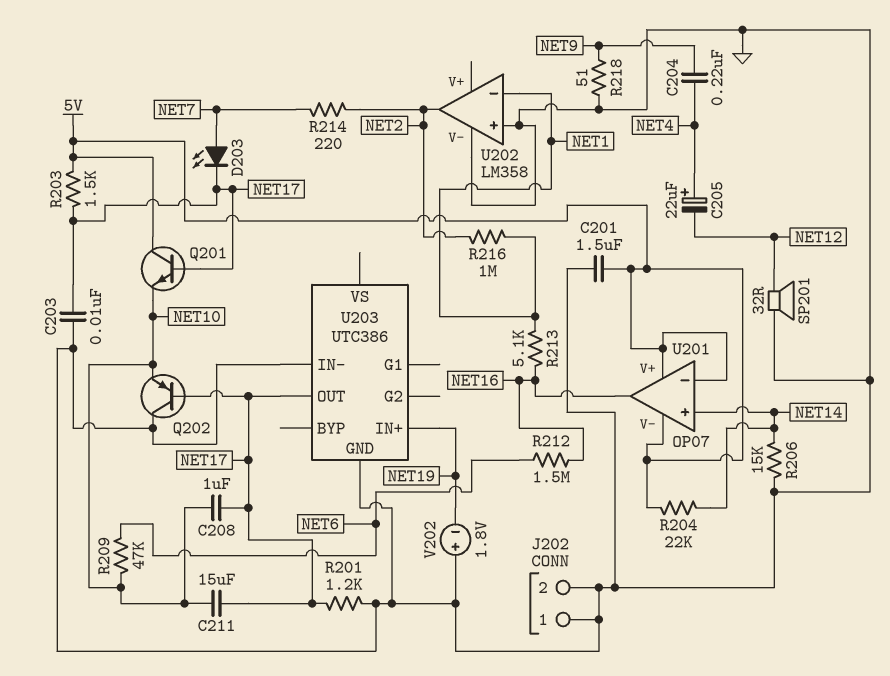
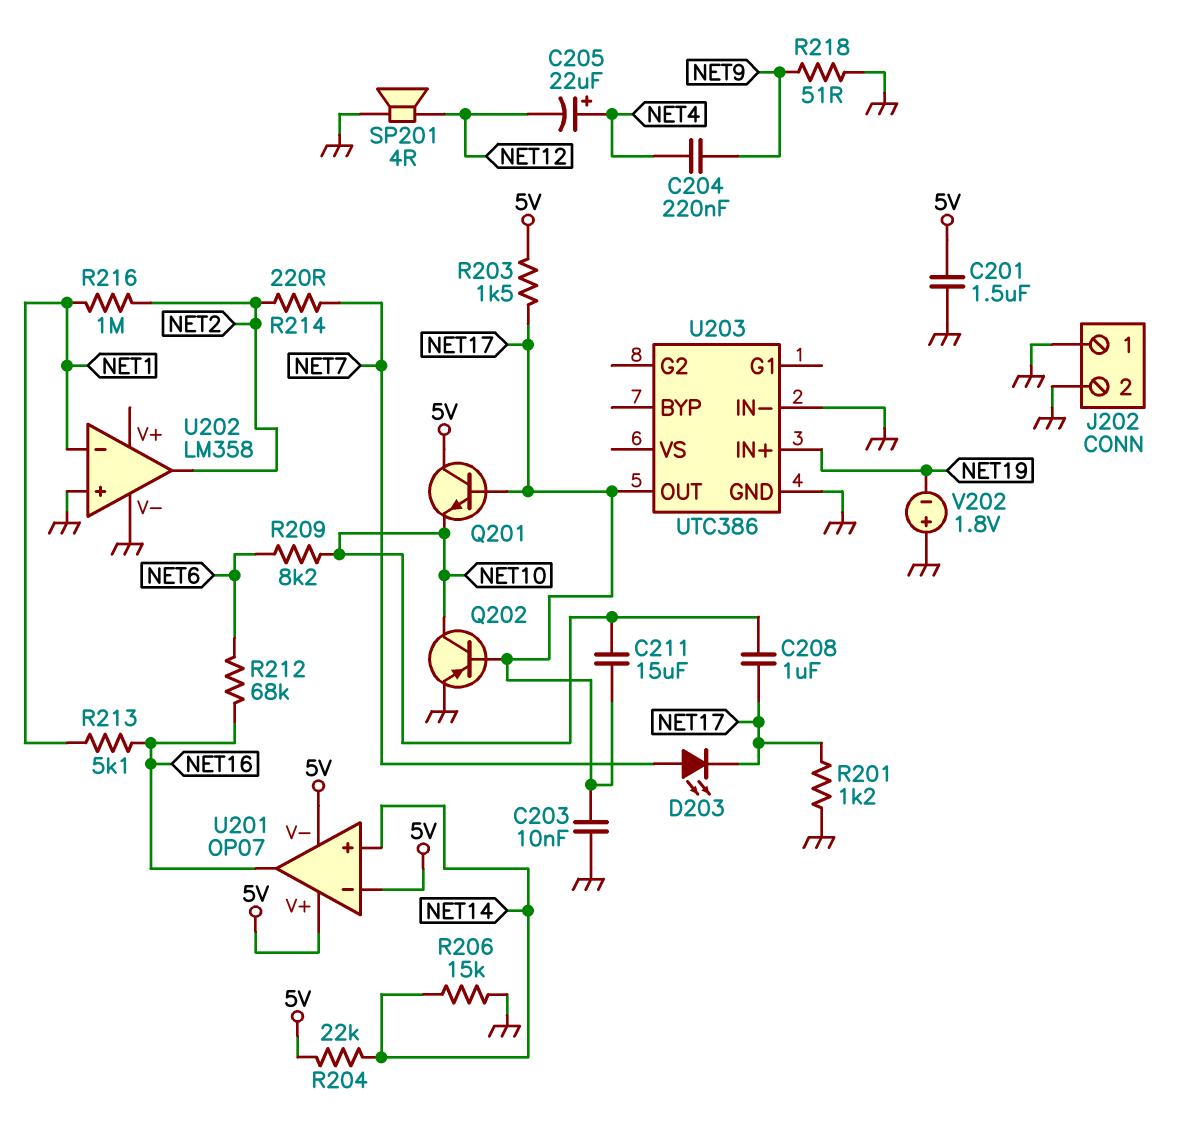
Q202: PNP (B NET17, C GND, E NET10) -> PNP (B NET17, C NET10, E GND)
R209: 47k (NET6, NET10) -> 8.2k (NET6, NET10)
R212: 1.5M (NET6, NET16) -> 68k (NET6, NET16)
SP201: speaker 32R (GND, NET12) -> speaker 4R (GND, NET12)

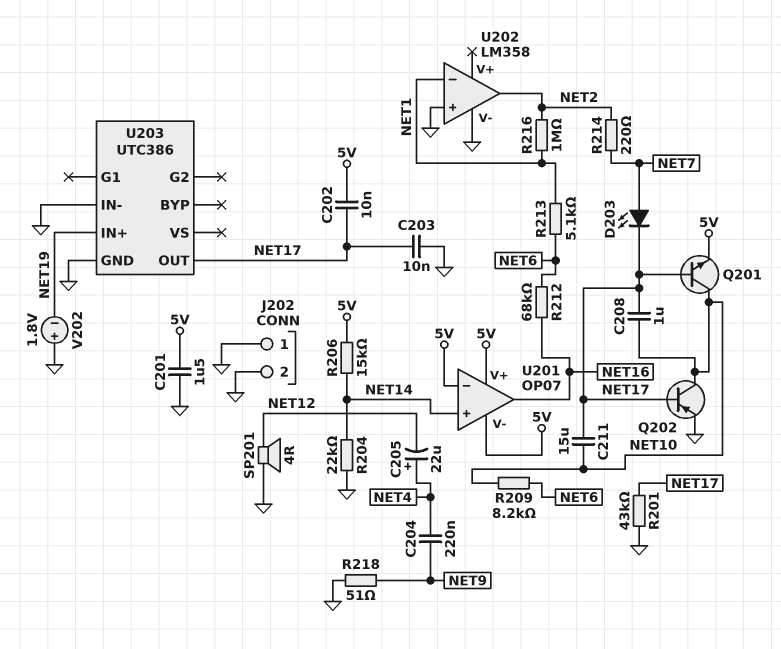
C202: none -> 10nF (5V, NET17)
Q201: NPN (B NET17, C 5V, E NET10) -> NPN (B NET17, C NET10, E 5V)
R201: 1.2k (GND, NET17) -> 43k (GND, NET17)
R203: 1.5k (5V, NET17) -> none
R204: 22k (5V, NET14) -> 22k (GND, NET14)
R206: 15k (GND, NET14) -> 15k (5V, NET14)
R213: 5.1k (NET1, NET16) -> 5.1k (NET1, NET6)

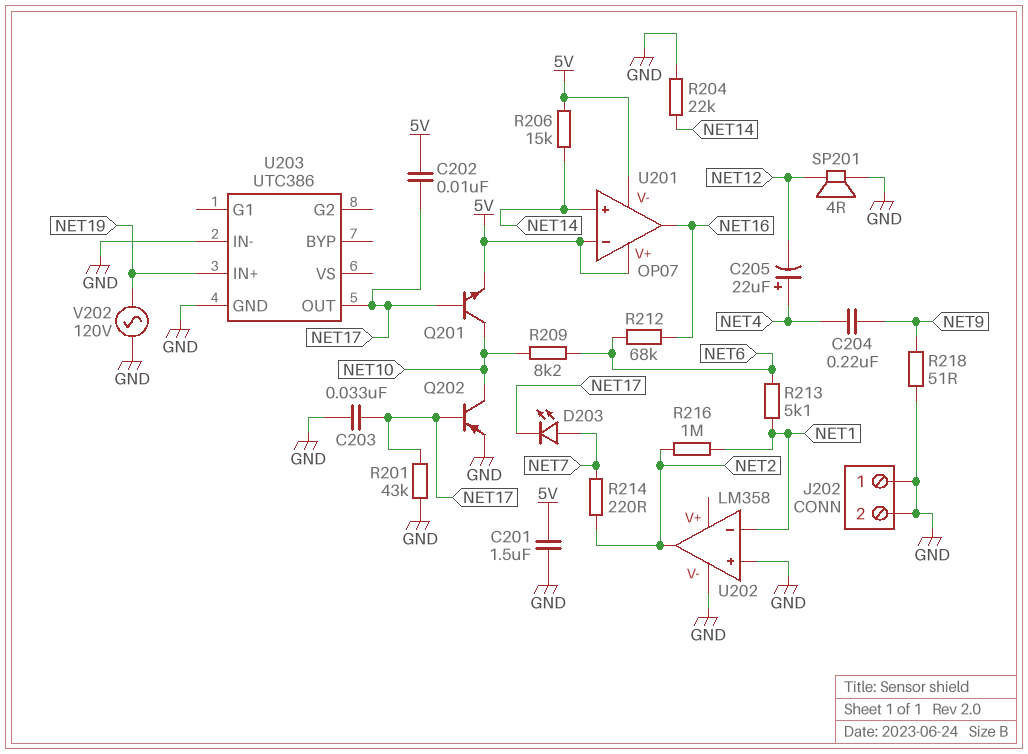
C203: 10nF (GND, NET17) -> 33nF (GND, NET17)
C208: 1uF (NET10, NET17) -> none
C211: 15uF (NET10, NET17) -> none
V202: 1.8V (plus GND, minus NET19) -> AC 120V (GND, NET19)

